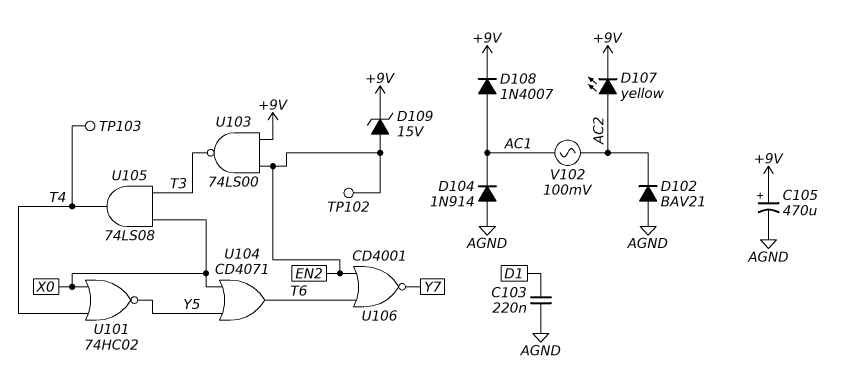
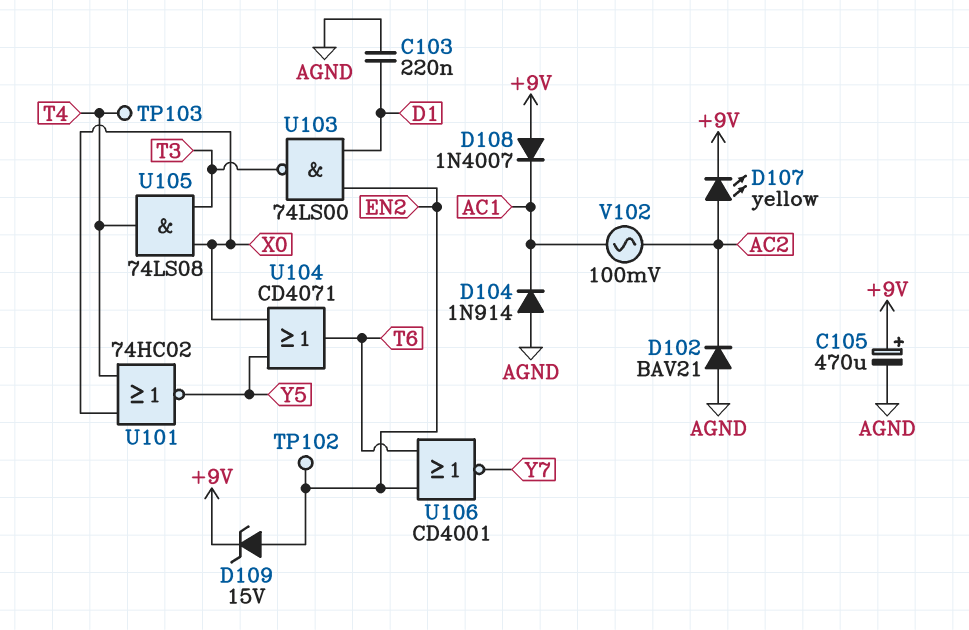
D108: diode 1N4007 (A AC1, K +9V) -> diode 1N4007 (A +9V, K AC1)
U103: NAND 74LS00 (in +9V, in EN2, out T3) -> NAND 74LS00 (in D1, in EN2, out T3)

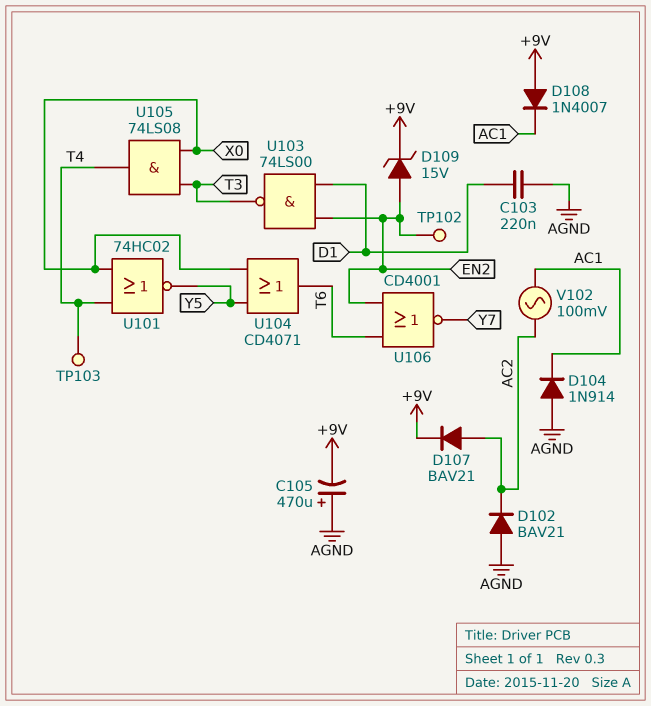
C105: 470uF (plus +9V, minus AGND) -> 470uF (plus AGND, minus +9V)
D107: LED yellow (A AC2, K +9V) -> diode BAV21 (A AC2, K +9V)

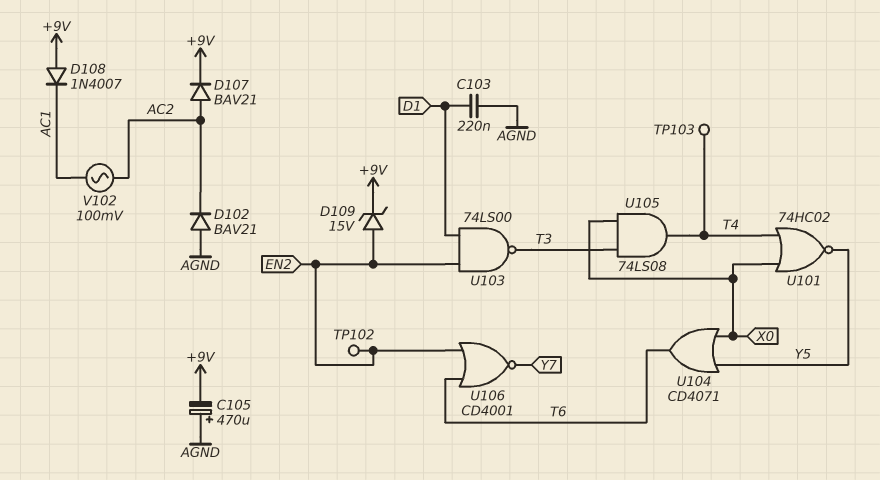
D104: diode 1N914 (A AGND, K AC1) -> none

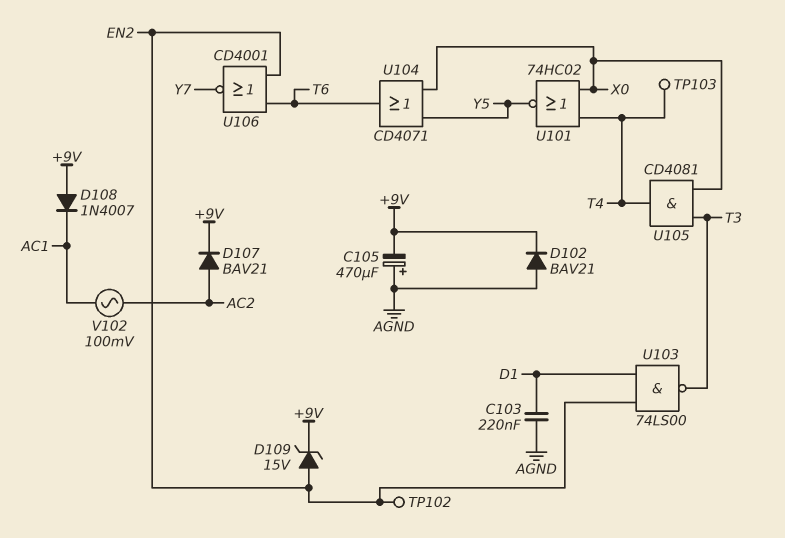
D102: diode BAV21 (A AGND, K AC2) -> diode BAV21 (A AGND, K +9V)
U105: AND 74LS08 (in T3, in X0, out T4) -> AND CD4081 (in T3, in X0, out T4)

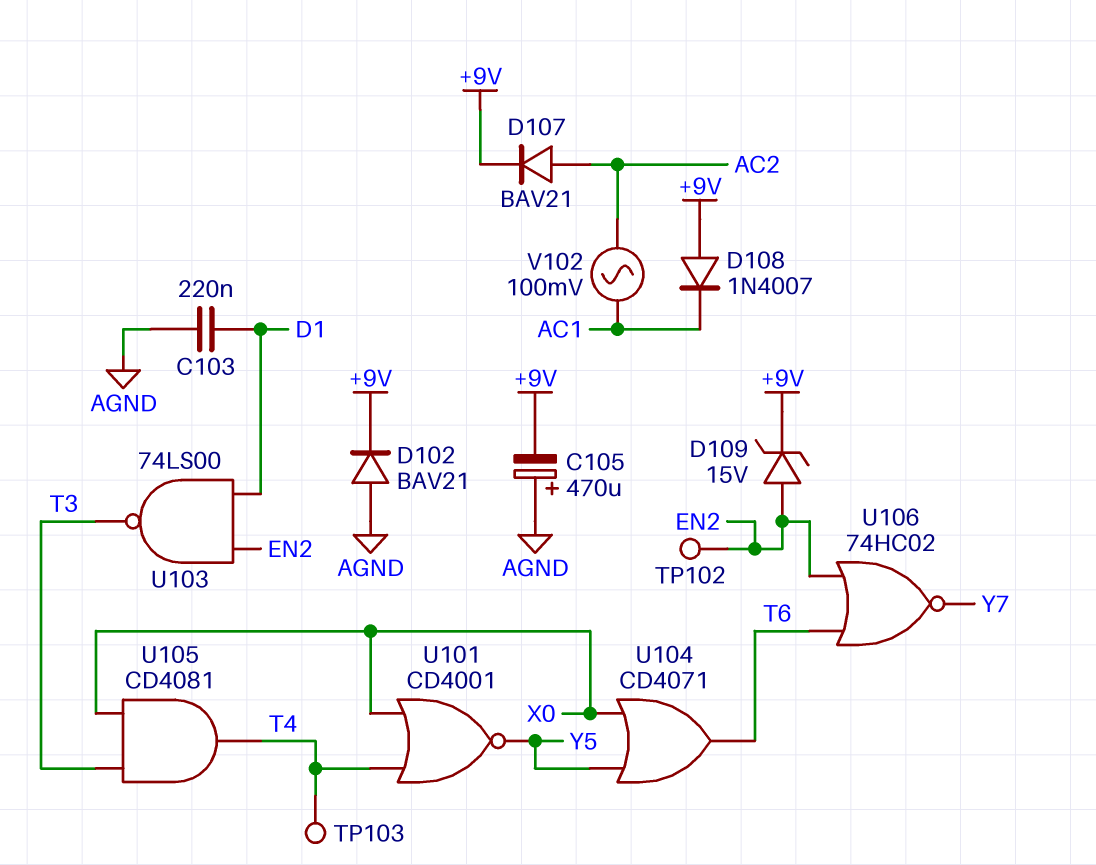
U101: NOR 74HC02 (in T4, in X0, out Y5) -> NOR CD4001 (in T4, in X0, out Y5)
U106: NOR CD4001 (in EN2, in T6, out Y7) -> NOR 74HC02 (in EN2, in T6, out Y7)

